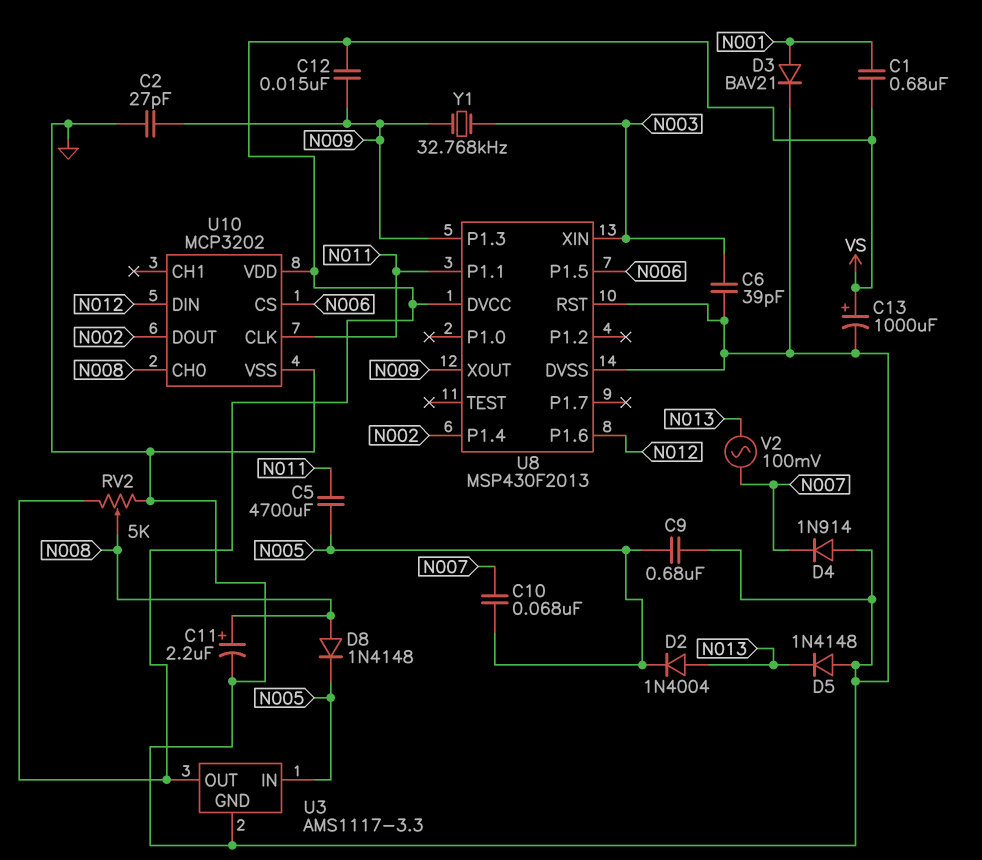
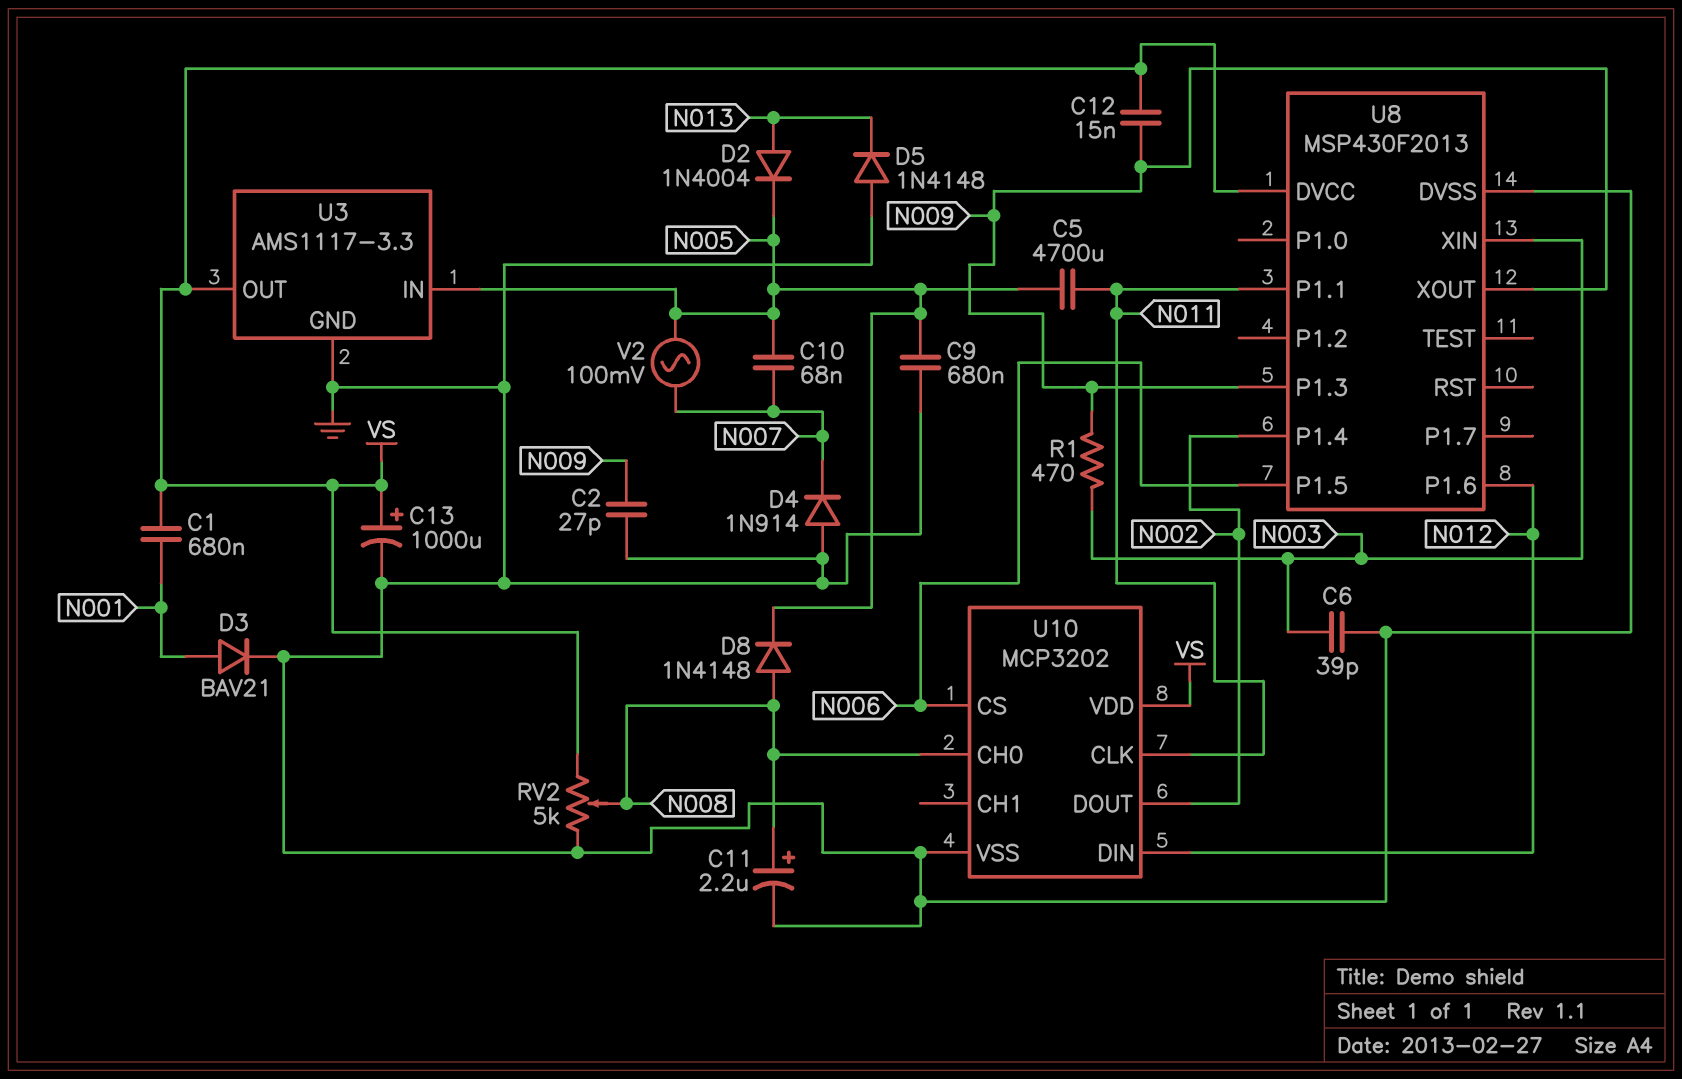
R1: none -> 470 (N003, N009)
U8 pin RST: GND -> none
V2: AC 100mV (N007, N013) -> AC 100mV (N005, N007)
Y1: 32.768kHz (N003, N009) -> none

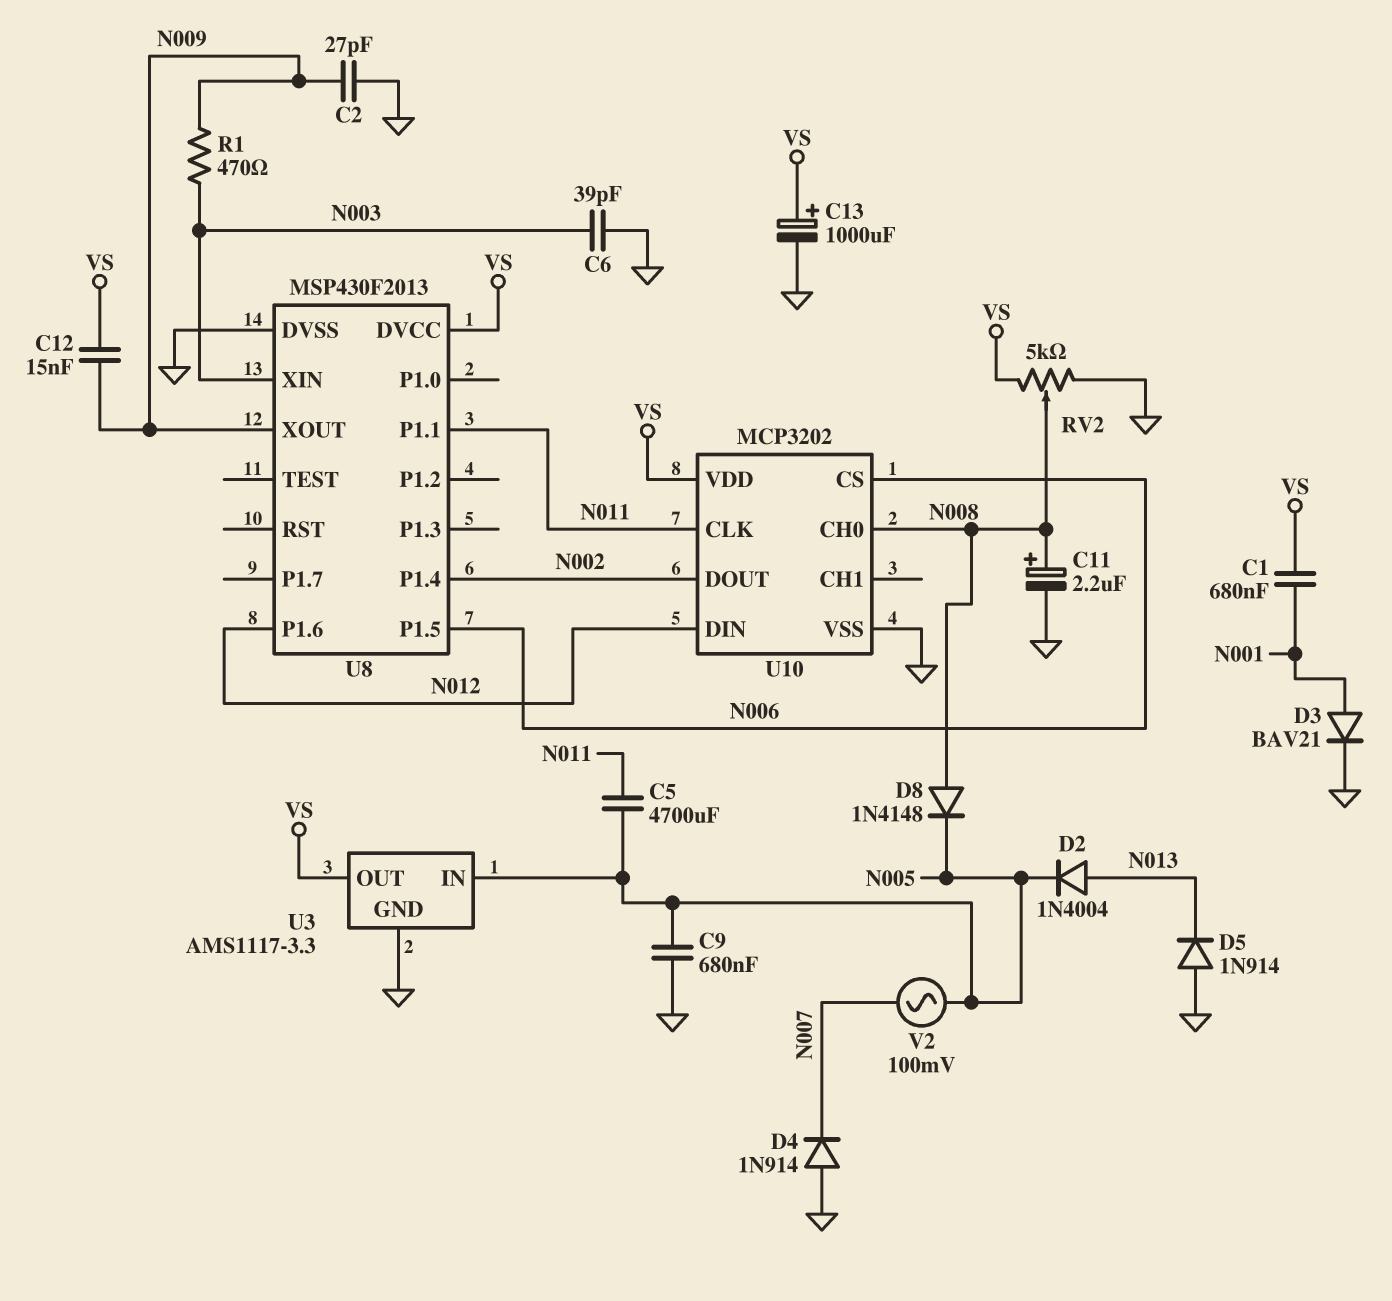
C10: 68nF (N005, N007) -> none
D5: diode 1N4148 (A GND, K N013) -> diode 1N914 (A GND, K N013)
U8 pin P1.3: N009 -> none

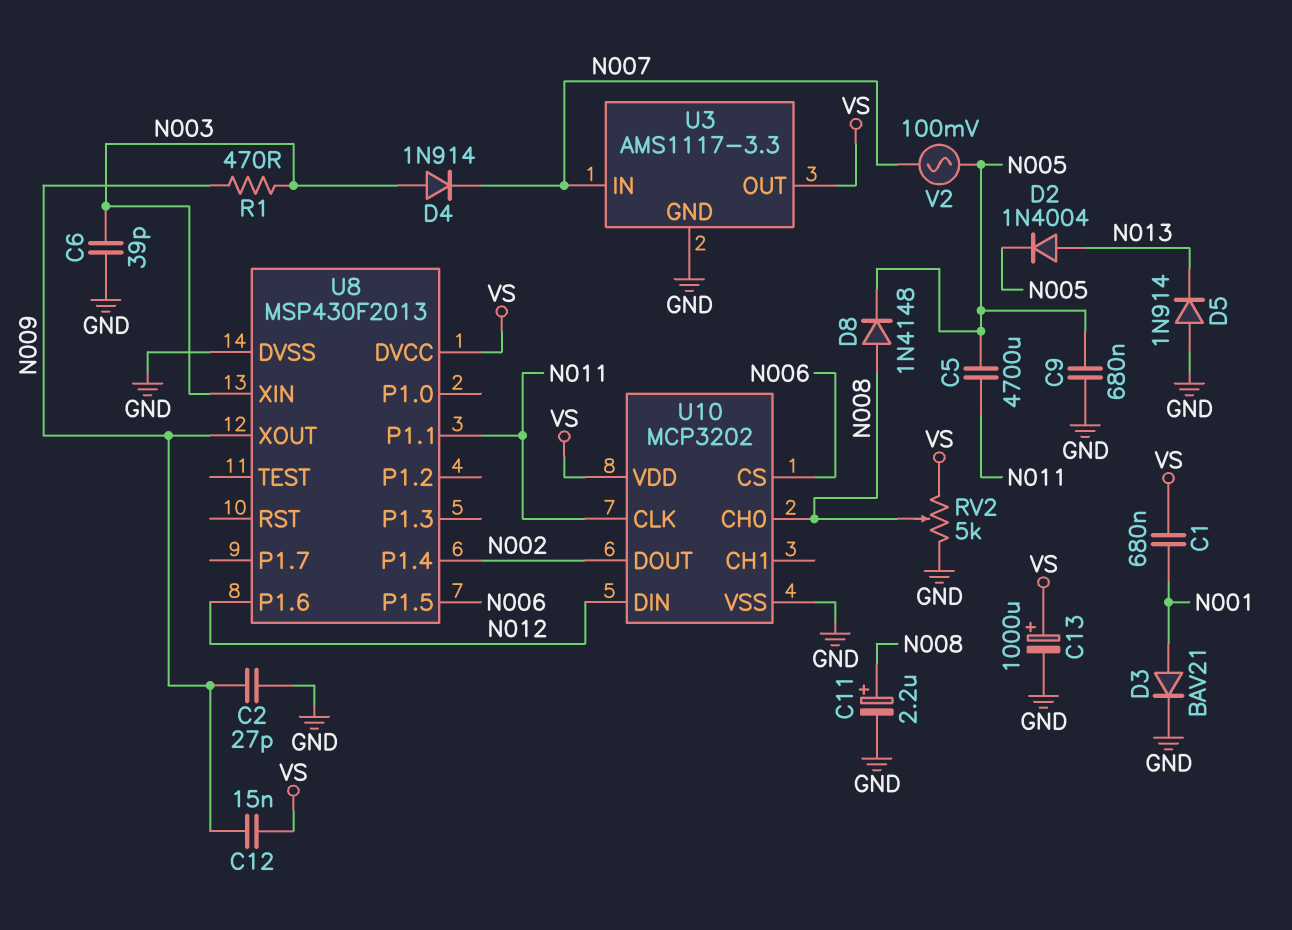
D4: diode 1N914 (A GND, K N007) -> diode 1N914 (A N003, K N007)
U3 pin IN: N005 -> N007

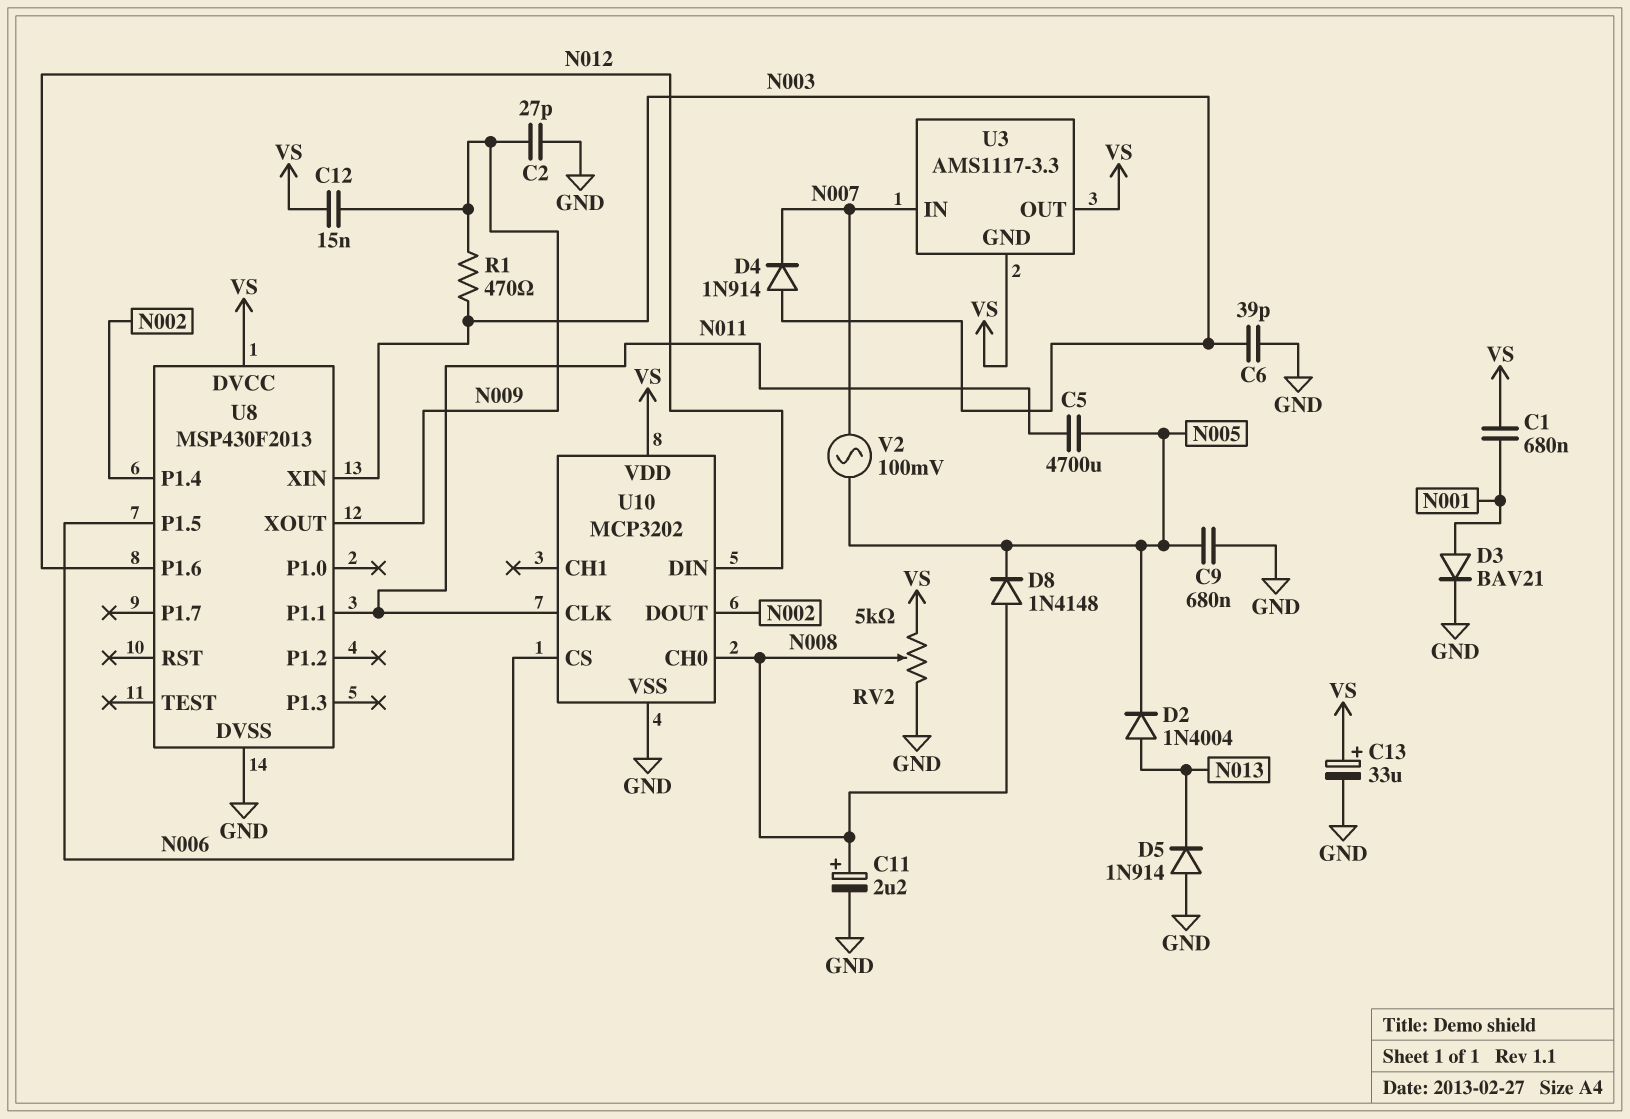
C13: 1000uF (plus VS, minus GND) -> 33uF (plus VS, minus GND)
U3 pin GND: GND -> VS

